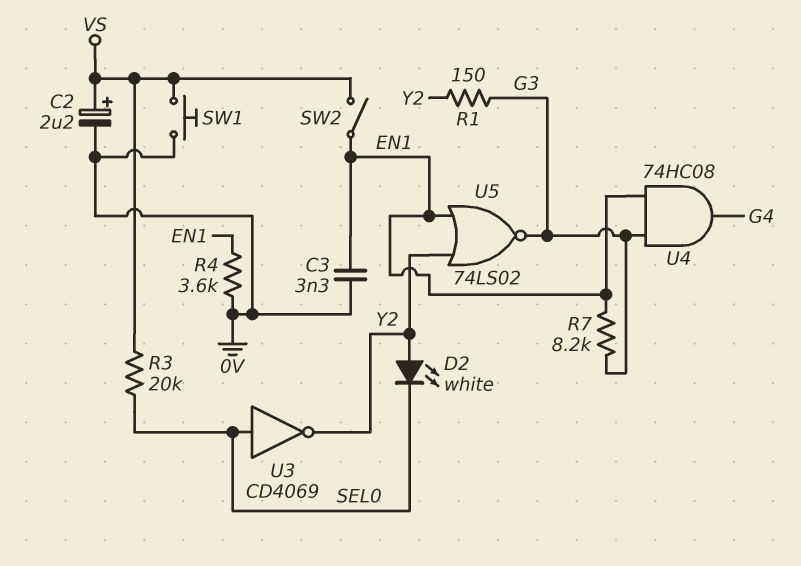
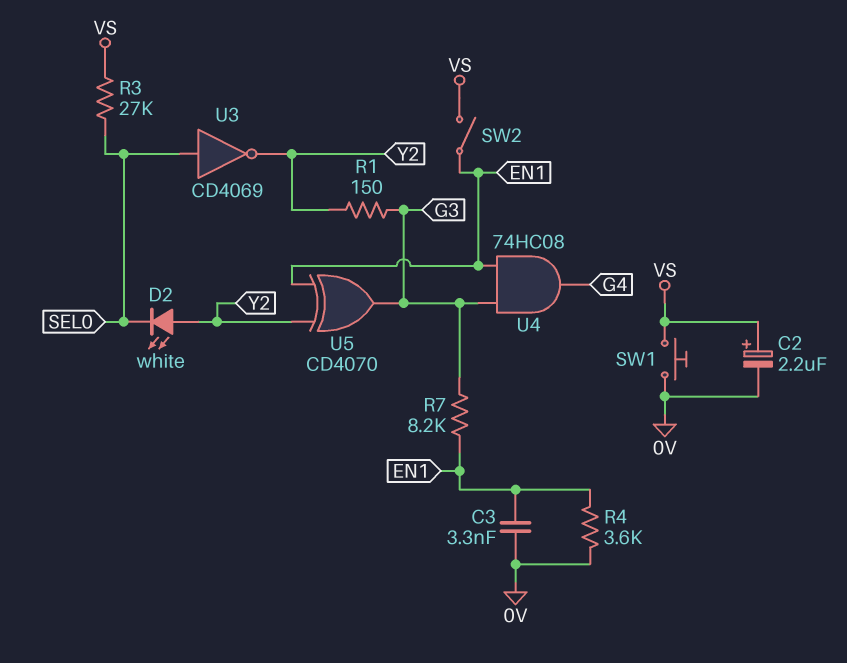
R3: 20k (SEL0, VS) -> 27k (SEL0, VS)
U5: NOR 74LS02 (in EN1, in Y2, out G3) -> XOR CD4070 (in EN1, in Y2, out G3)

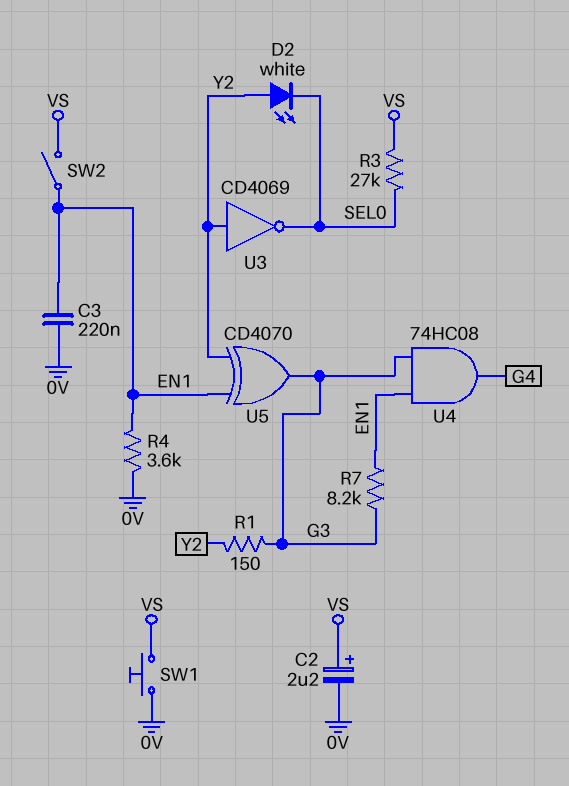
C3: 3.3nF (0V, EN1) -> 220nF (0V, EN1)
U3: NOT CD4069 (in SEL0, out Y2) -> NOT CD4069 (in Y2, out SEL0)

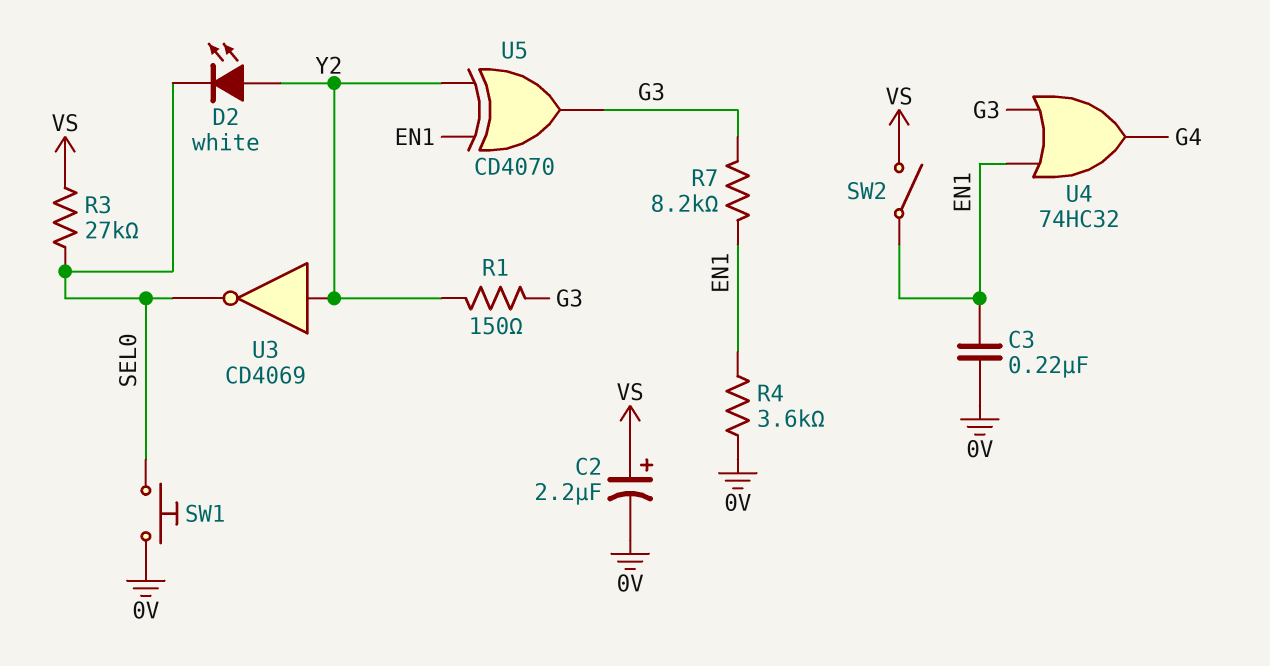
SW1: button (0V, VS) -> button (0V, SEL0)
U4: AND 74HC08 (in EN1, in G3, out G4) -> OR 74HC32 (in EN1, in G3, out G4)

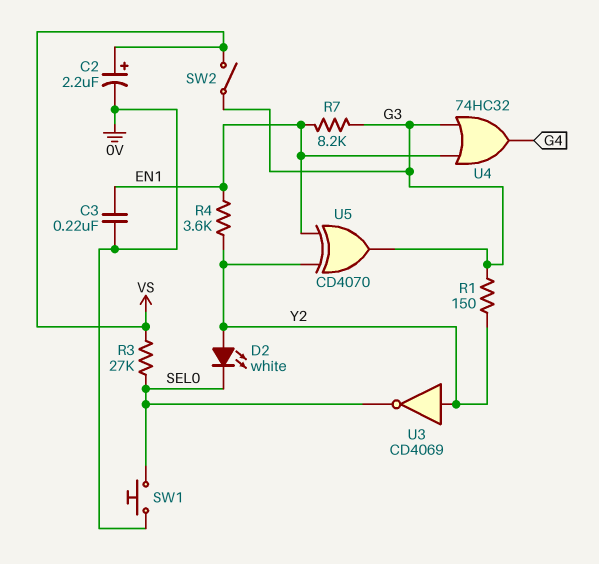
R4: 3.6k (0V, EN1) -> 3.6k (EN1, Y2)
SW2: switch (EN1, VS) -> switch (G3, VS)

